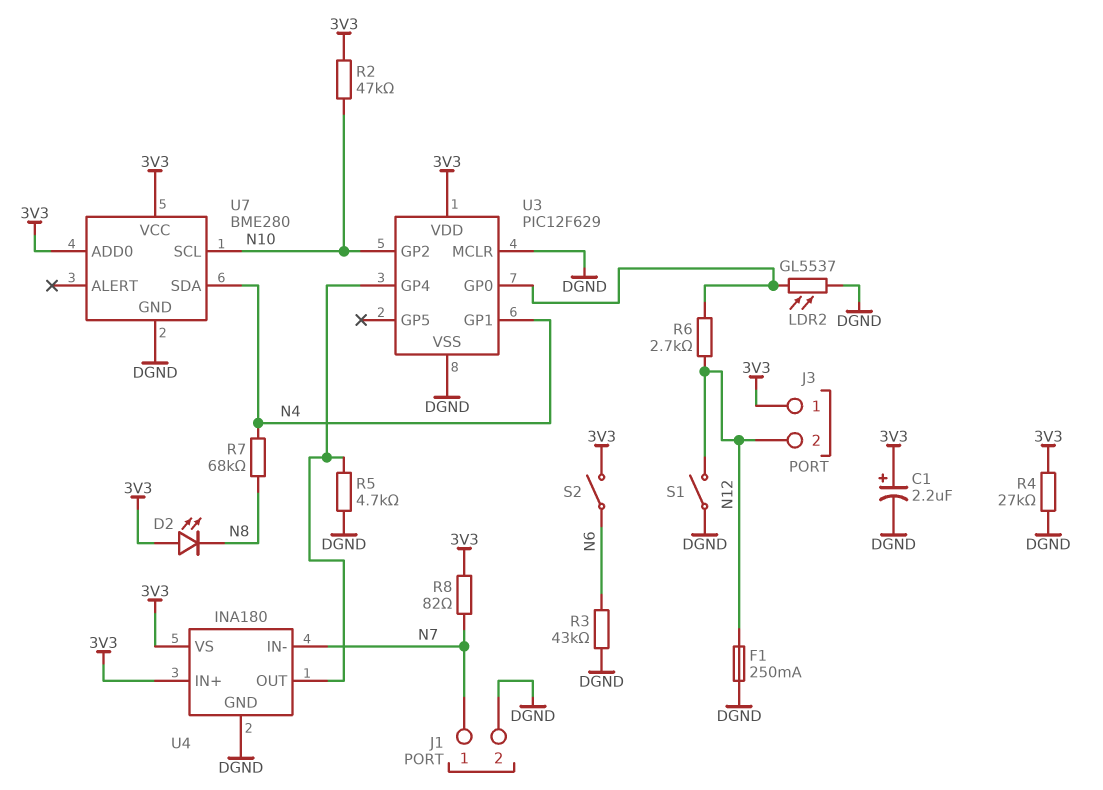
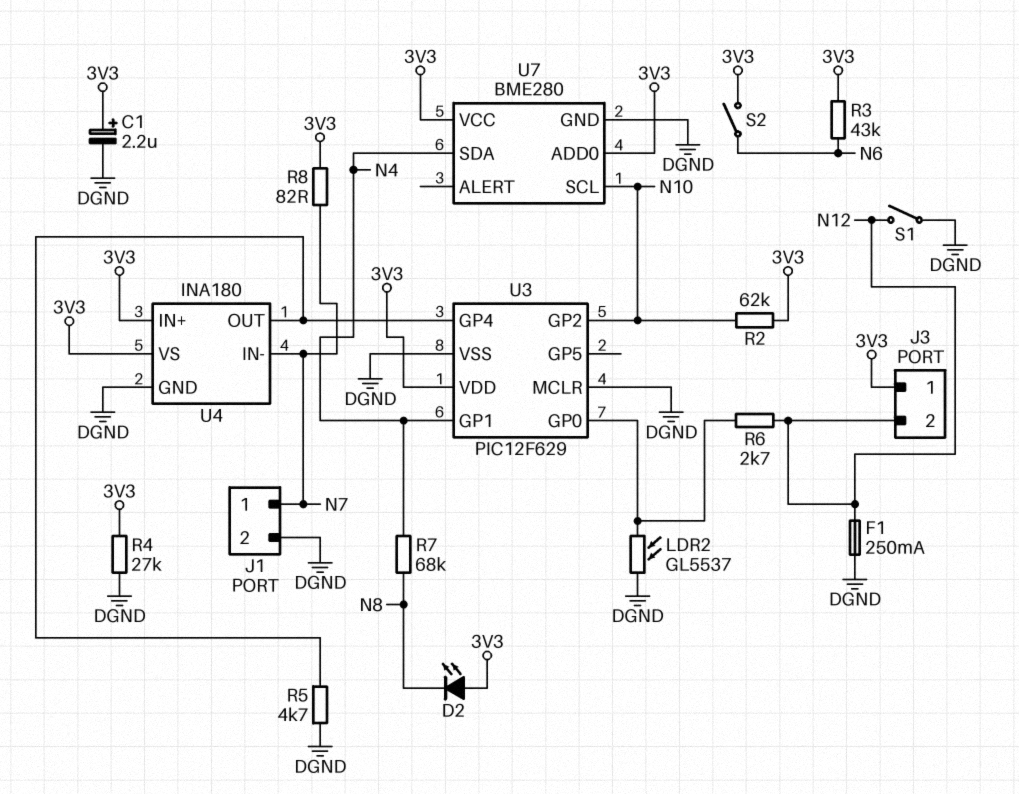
R2: 47k (3V3, N10) -> 62k (3V3, N10)
R3: 43k (DGND, N6) -> 43k (3V3, N6)

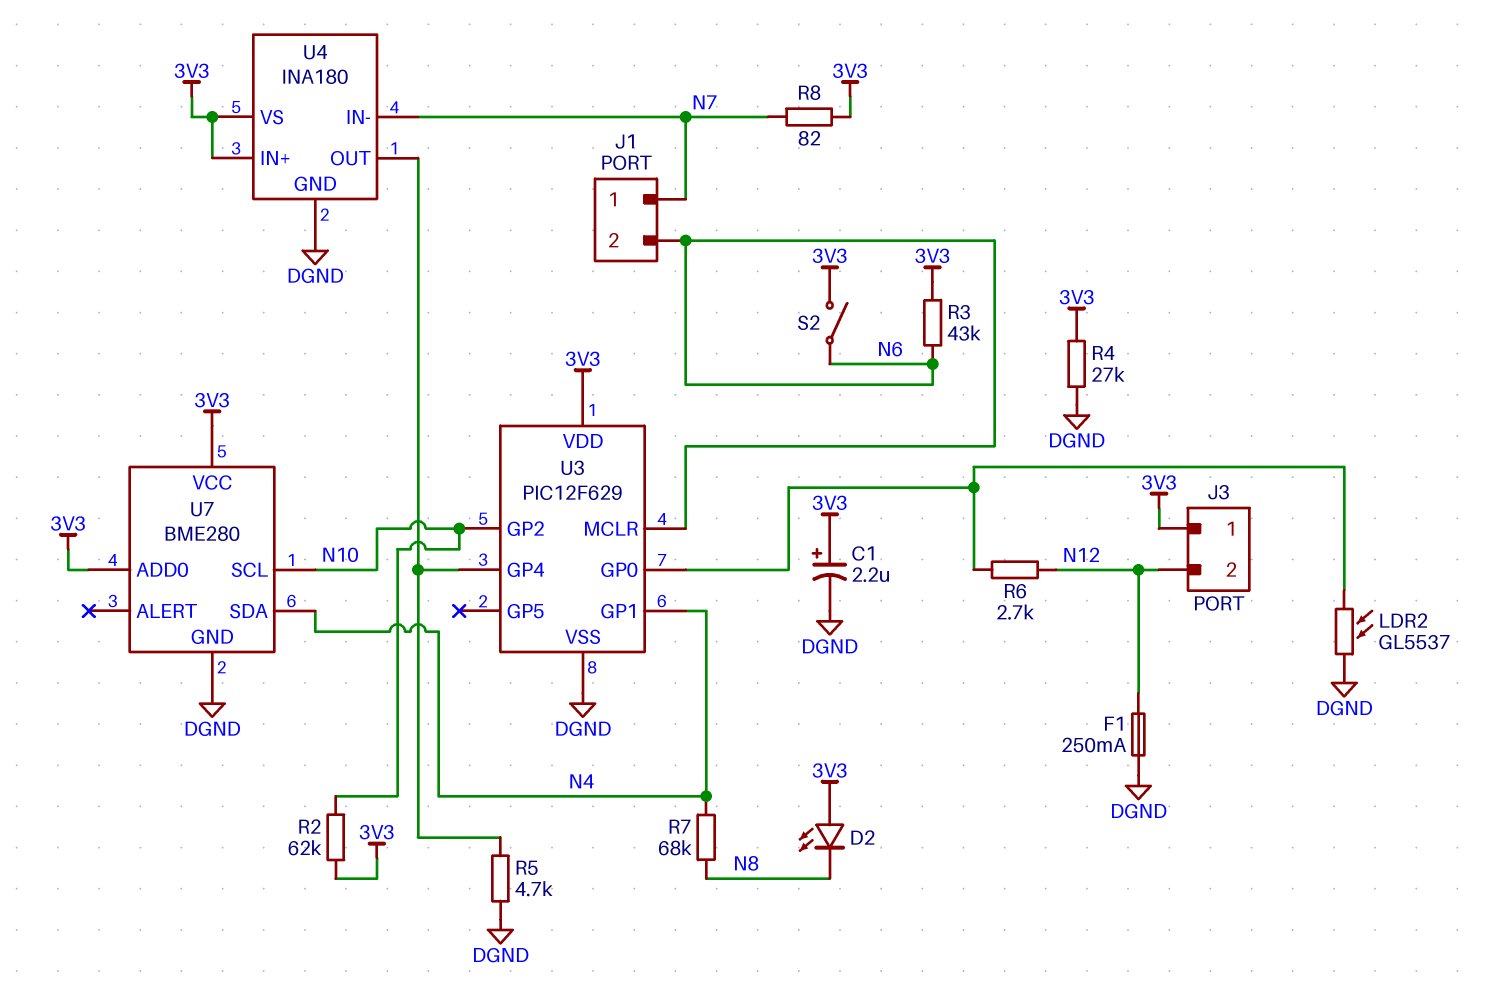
J1 pin 2: DGND -> N6
S1: switch (DGND, N12) -> none
U3 pin MCLR: DGND -> N6

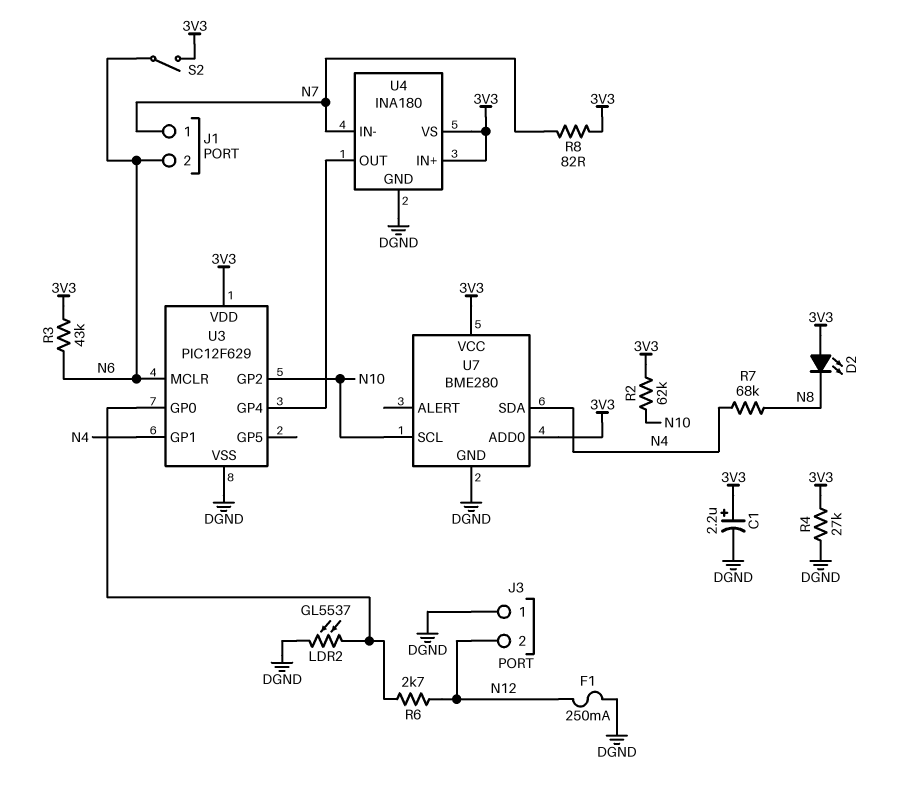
J3 pin 1: 3V3 -> DGND
R5: 4.7k (DGND, U3/GP4) -> none

